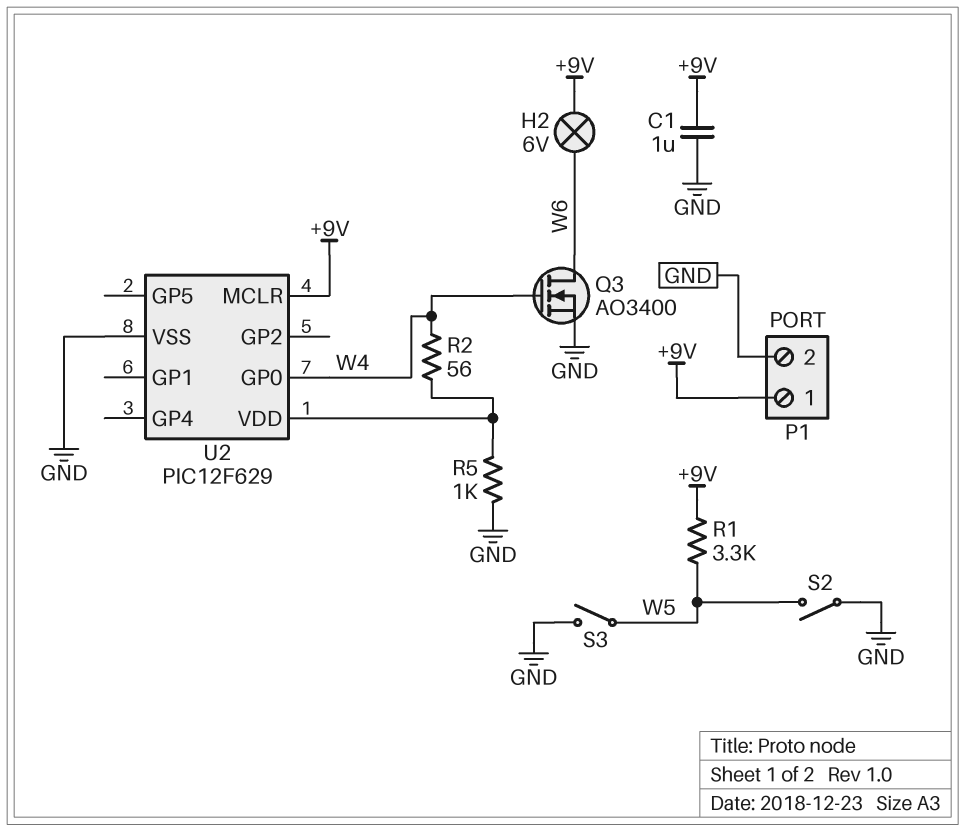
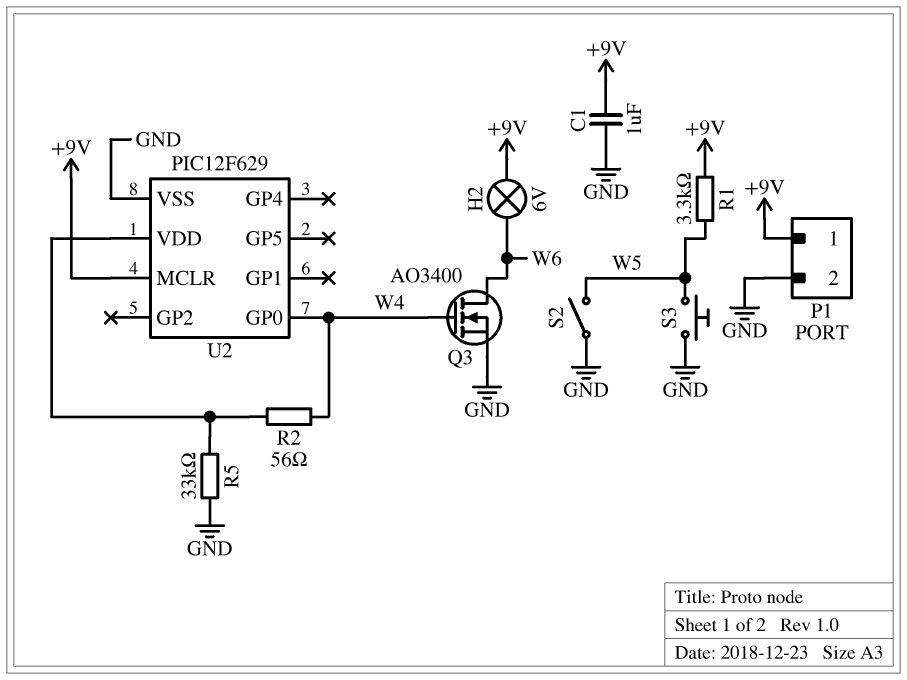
R5: 1k (GND, U2/VDD) -> 33k (GND, U2/VDD)
S3: switch (GND, W5) -> button (GND, W5)

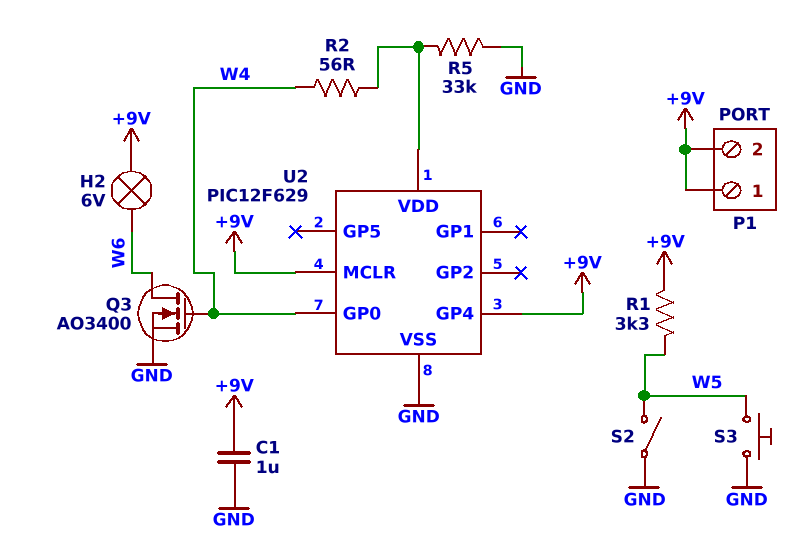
P1 pin 2: GND -> +9V
U2 pin GP4: none -> +9V

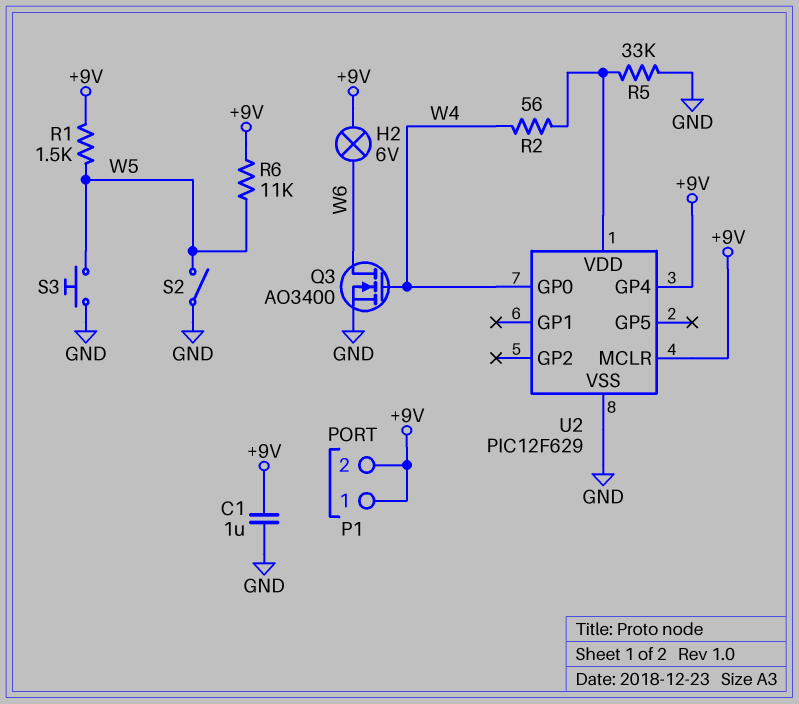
R1: 3.3k (+9V, W5) -> 1.5k (+9V, W5)
R6: none -> 11k (+9V, W5)

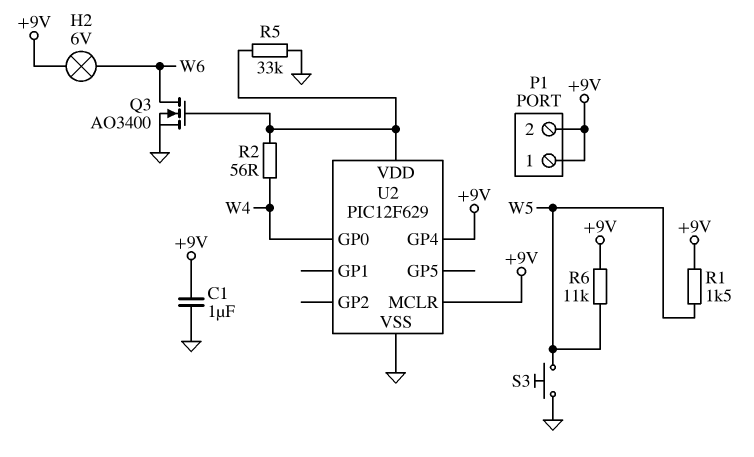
Q3: NMOS AO3400 (G W4, D W6, S GND) -> NMOS AO3400 (G U2/VDD, D W6, S GND)
S2: switch (GND, W5) -> none

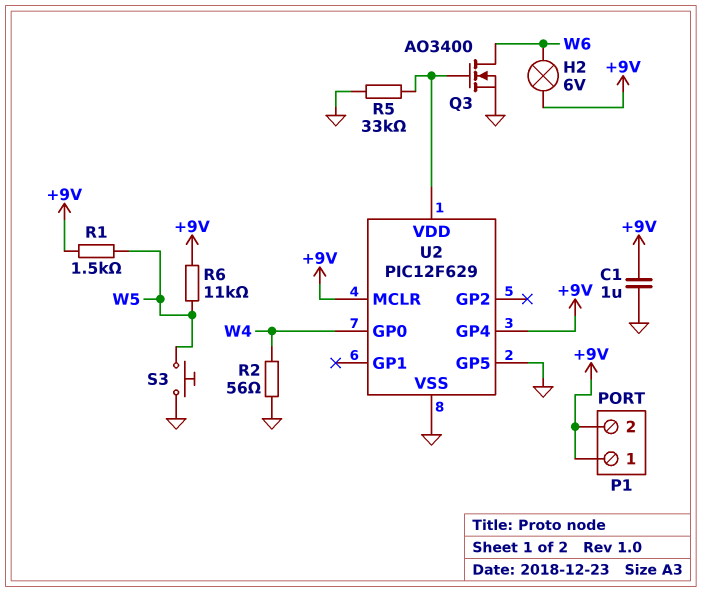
R2: 56 (U2/VDD, W4) -> 56 (GND, W4)
U2 pin GP5: none -> GND

